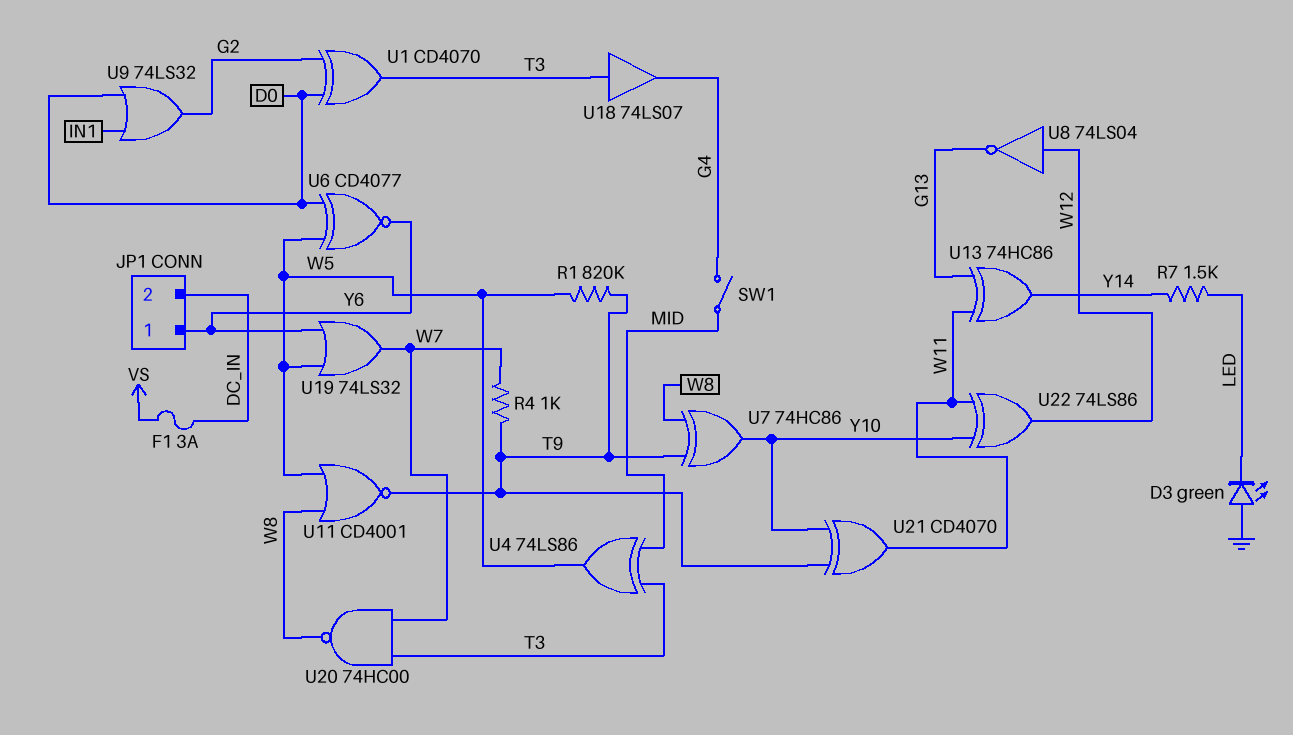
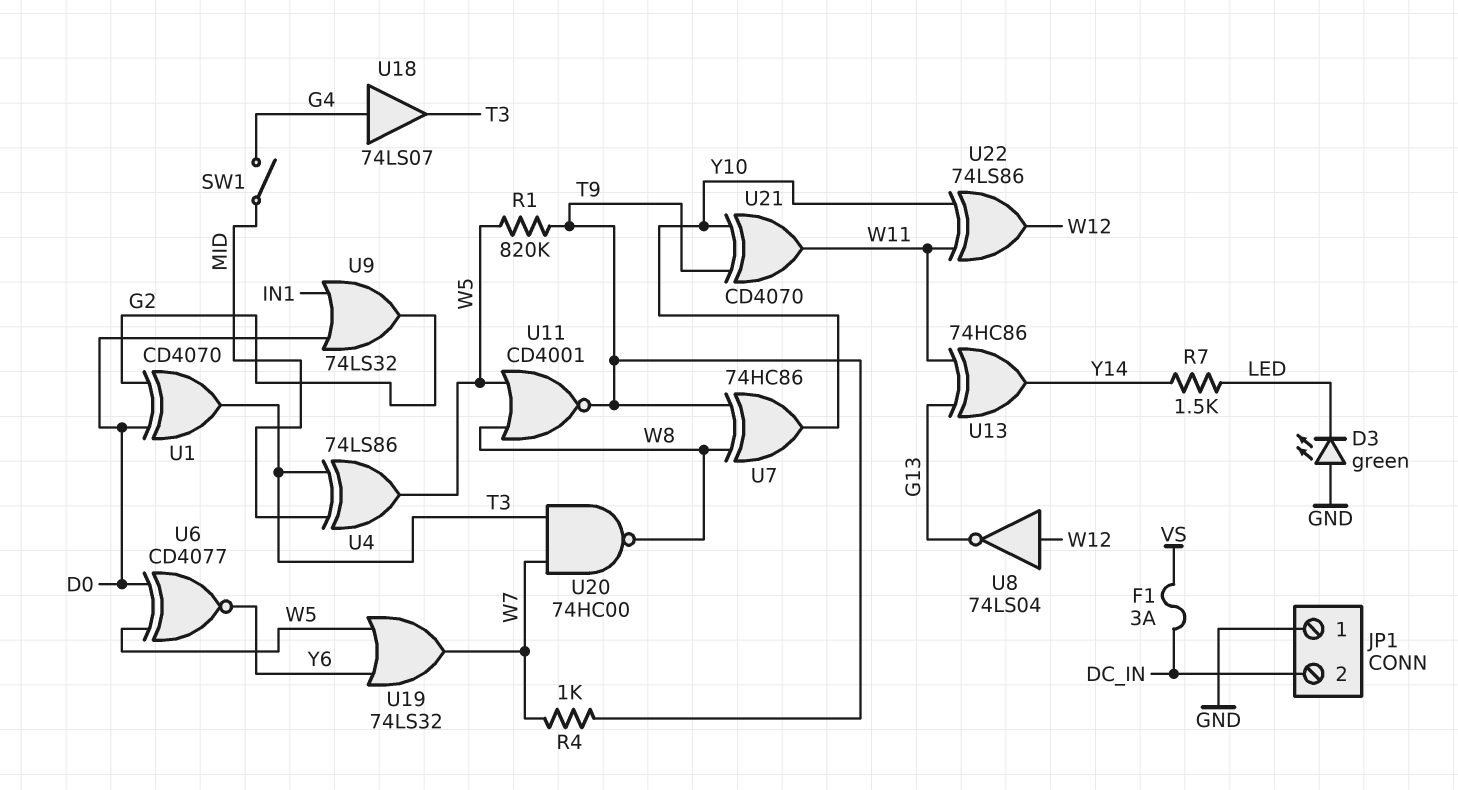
JP1 pin 1: Y6 -> GND
U18: buffer 74LS07 (in T3, out G4) -> buffer 74LS07 (in G4, out T3)

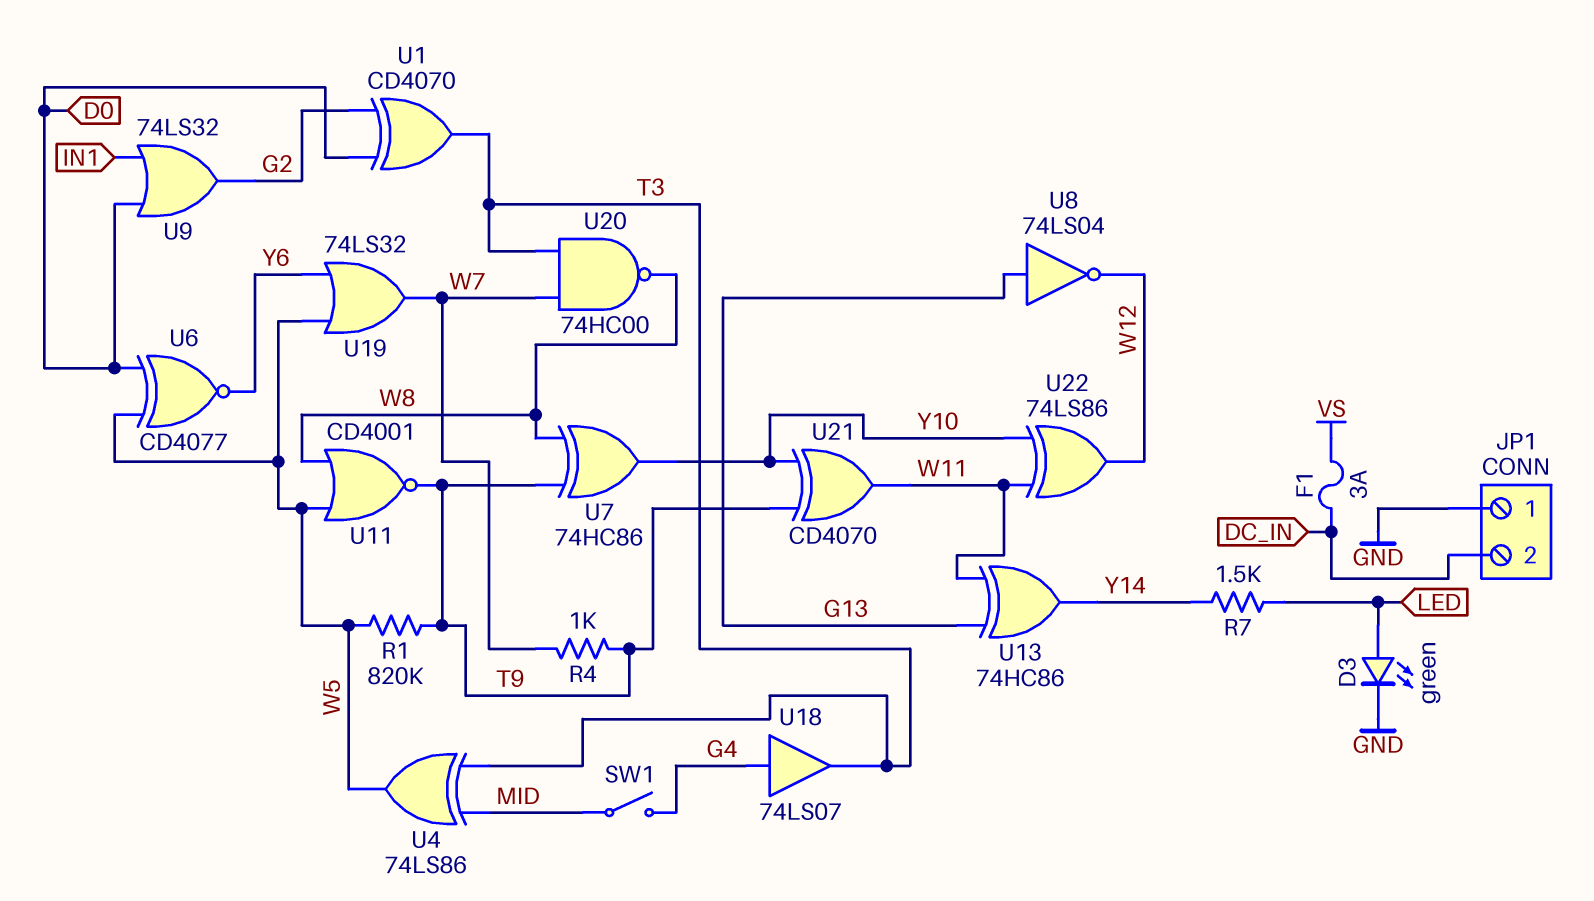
D3: LED green (A GND, K LED) -> LED green (A LED, K GND)
U8: NOT 74LS04 (in W12, out G13) -> NOT 74LS04 (in G13, out W12)

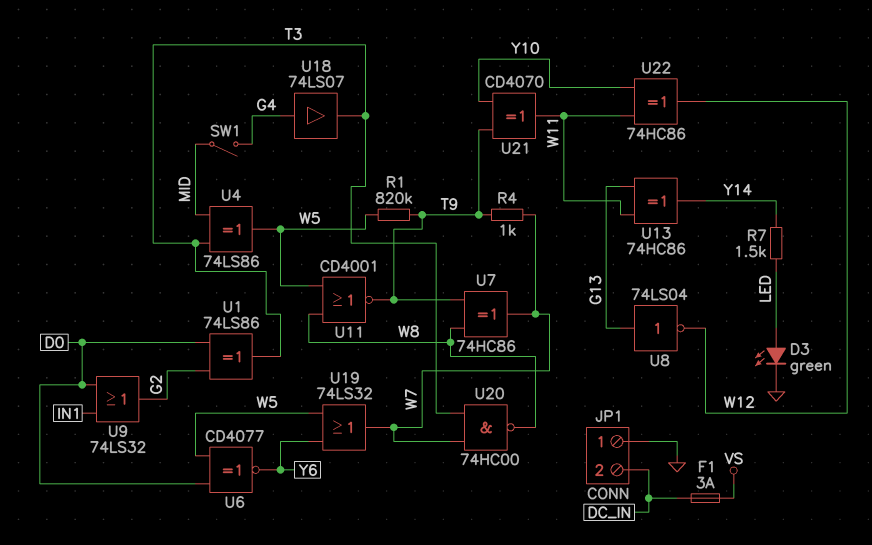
U1: XOR CD4070 (in D0, in G2, out T3) -> XOR 74LS86 (in D0, in G2, out T3)
U7: XOR 74HC86 (in T9, in W8, out Y10) -> XOR 74HC86 (in T9, in W8, out W7)
U22: XOR 74LS86 (in W11, in Y10, out W12) -> XOR 74HC86 (in W11, in Y10, out W12)

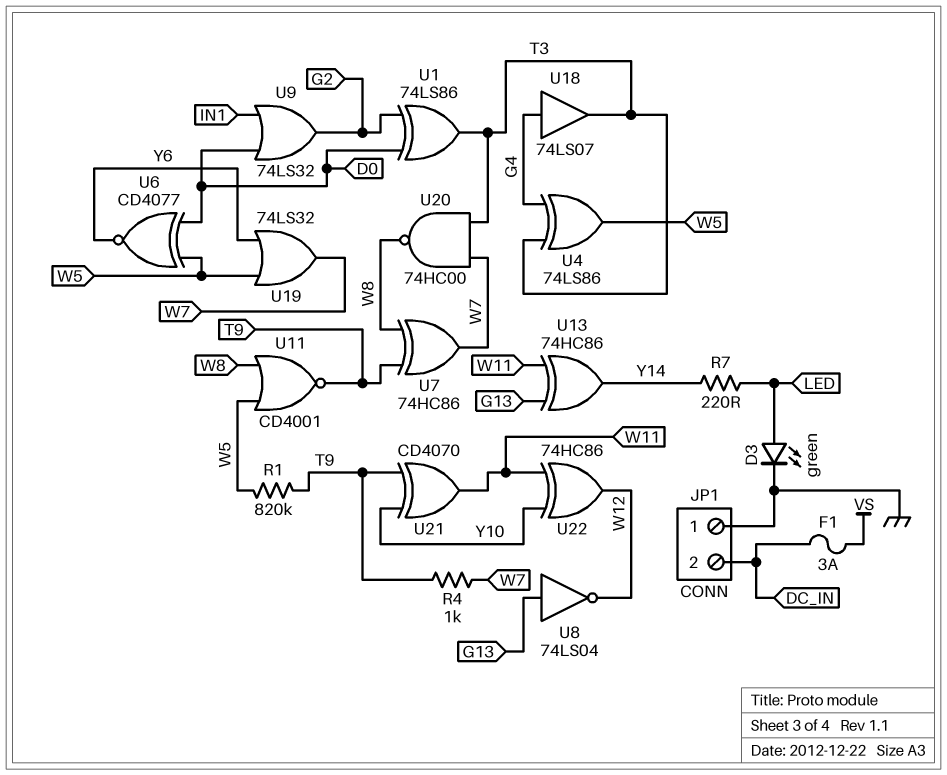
R7: 1.5k (LED, Y14) -> 220 (LED, Y14)
SW1: switch (G4, MID) -> none
U4: XOR 74LS86 (in MID, in T3, out W5) -> XOR 74LS86 (in G4, in T3, out W5)

